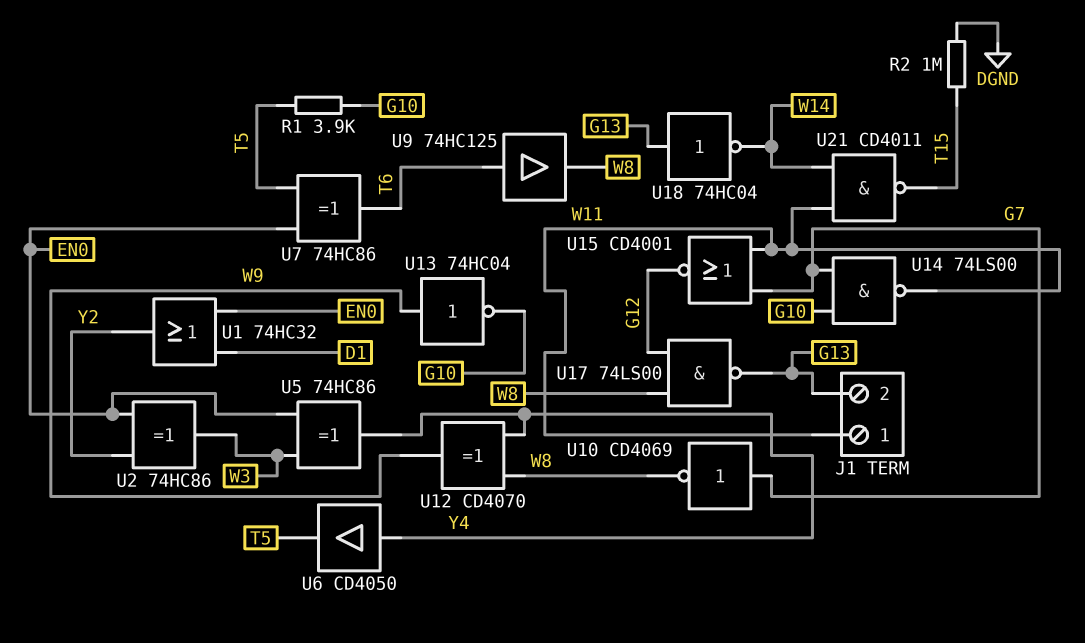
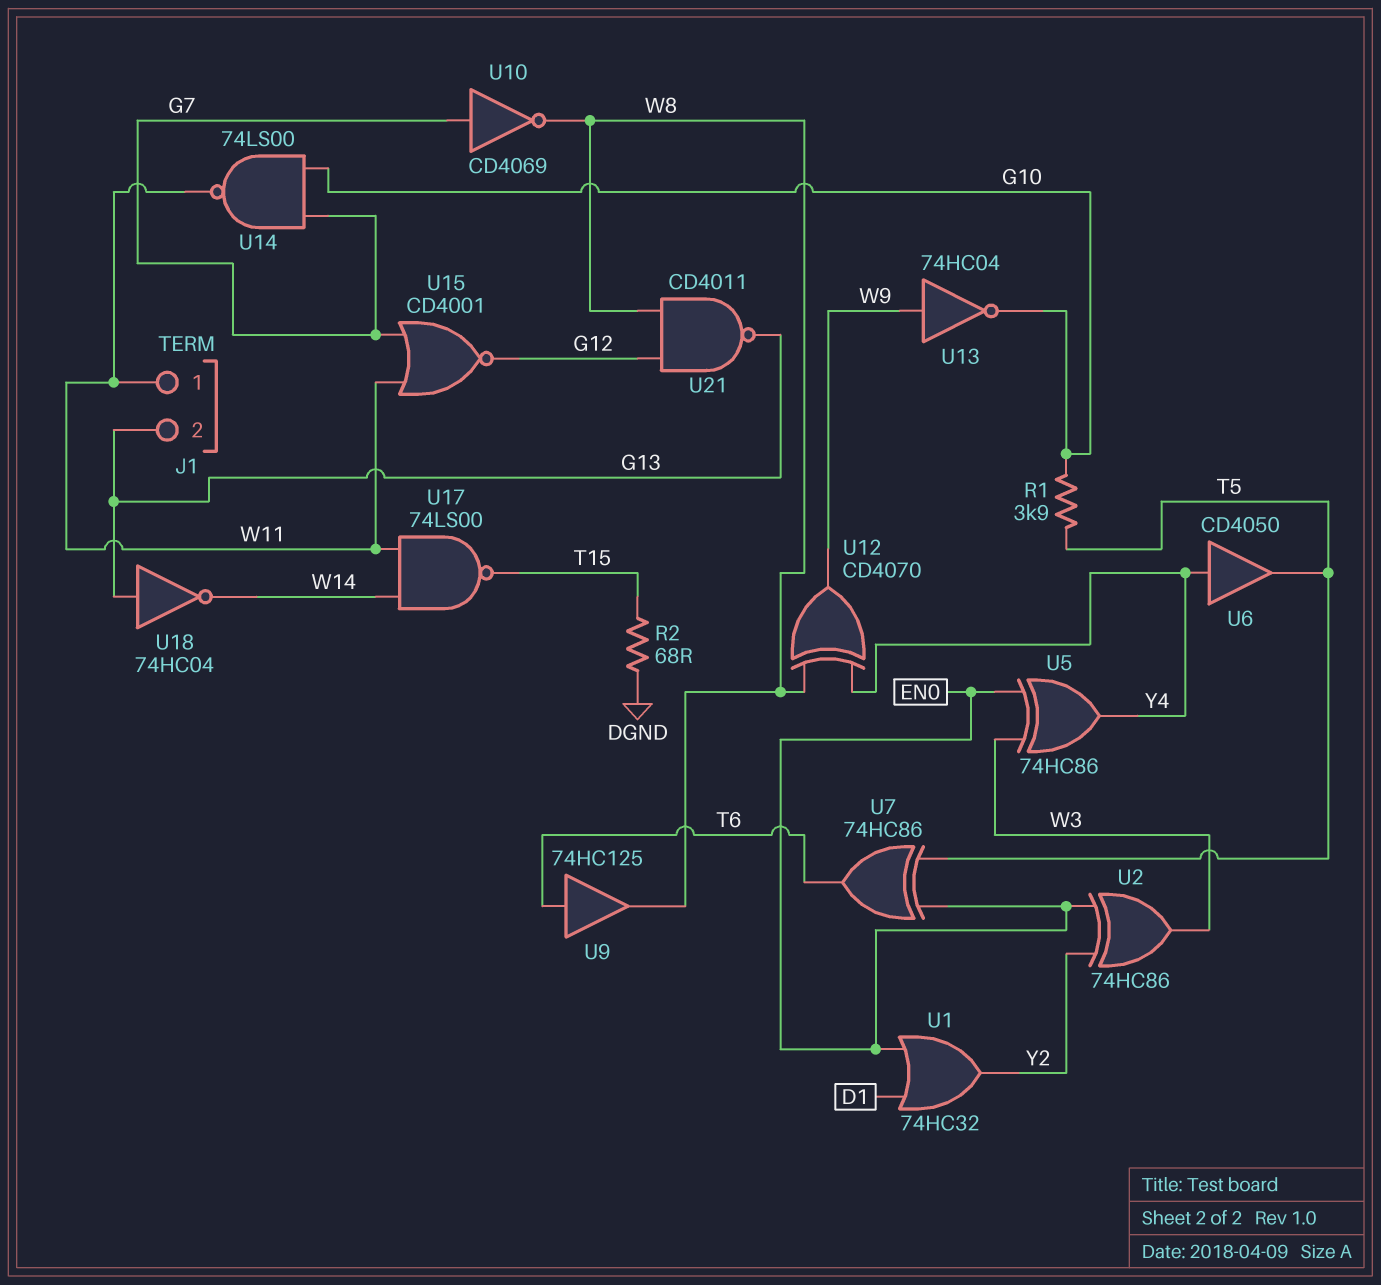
R2: 1M (DGND, T15) -> 68 (DGND, T15)
U17: NAND 74LS00 (in G12, in W8, out G13) -> NAND 74LS00 (in W11, in W14, out T15)
U21: NAND CD4011 (in W11, in W14, out T15) -> NAND CD4011 (in G12, in W8, out G13)

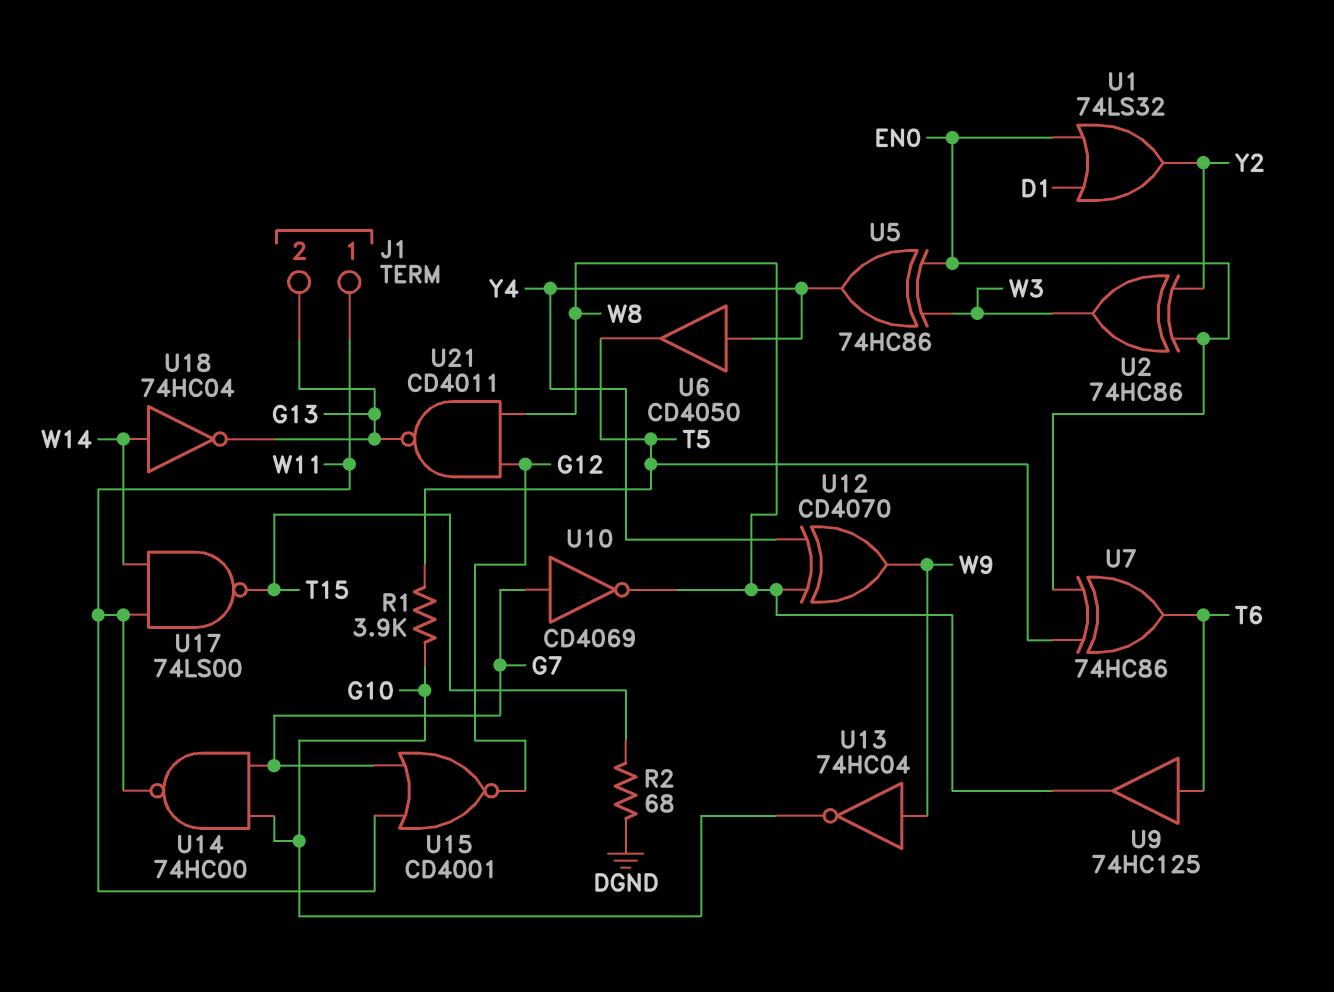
U1: OR 74HC32 (in D1, in EN0, out Y2) -> OR 74LS32 (in D1, in EN0, out Y2)
U14: NAND 74LS00 (in G7, in G10, out W11) -> NAND 74HC00 (in G7, in G10, out W11)
U18: NOT 74HC04 (in G13, out W14) -> NOT 74HC04 (in W14, out G13)

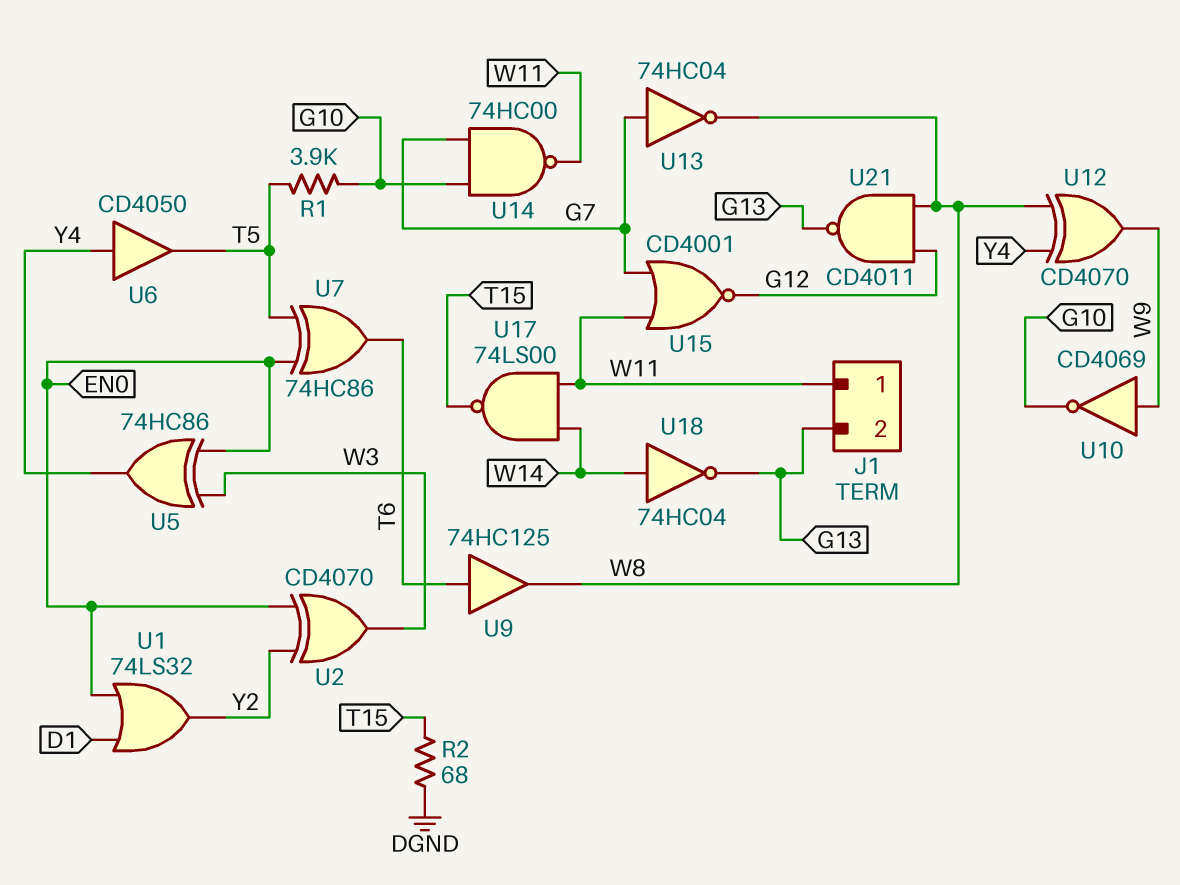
U2: XOR 74HC86 (in EN0, in Y2, out W3) -> XOR CD4070 (in EN0, in Y2, out W3)
U10: NOT CD4069 (in G7, out W8) -> NOT CD4069 (in W9, out G10)
U13: NOT 74HC04 (in W9, out G10) -> NOT 74HC04 (in G7, out W8)

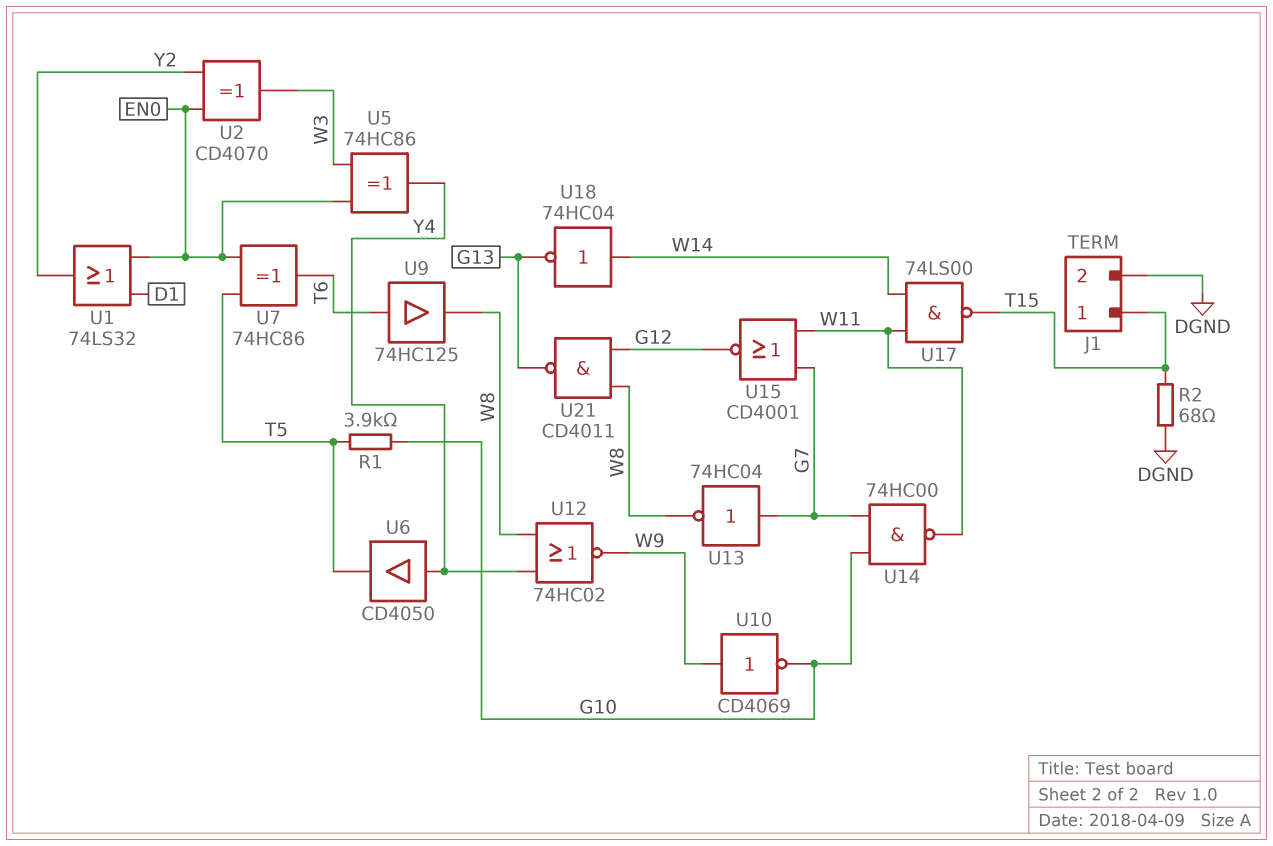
J1 pin 1: W11 -> T15
J1 pin 2: G13 -> DGND
U12: XOR CD4070 (in W8, in Y4, out W9) -> NOR 74HC02 (in W8, in Y4, out W9)

